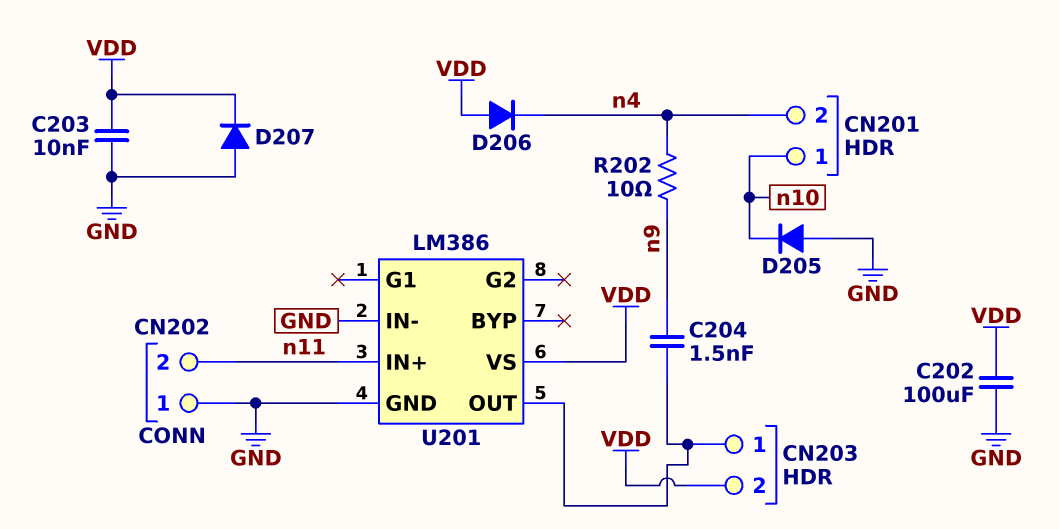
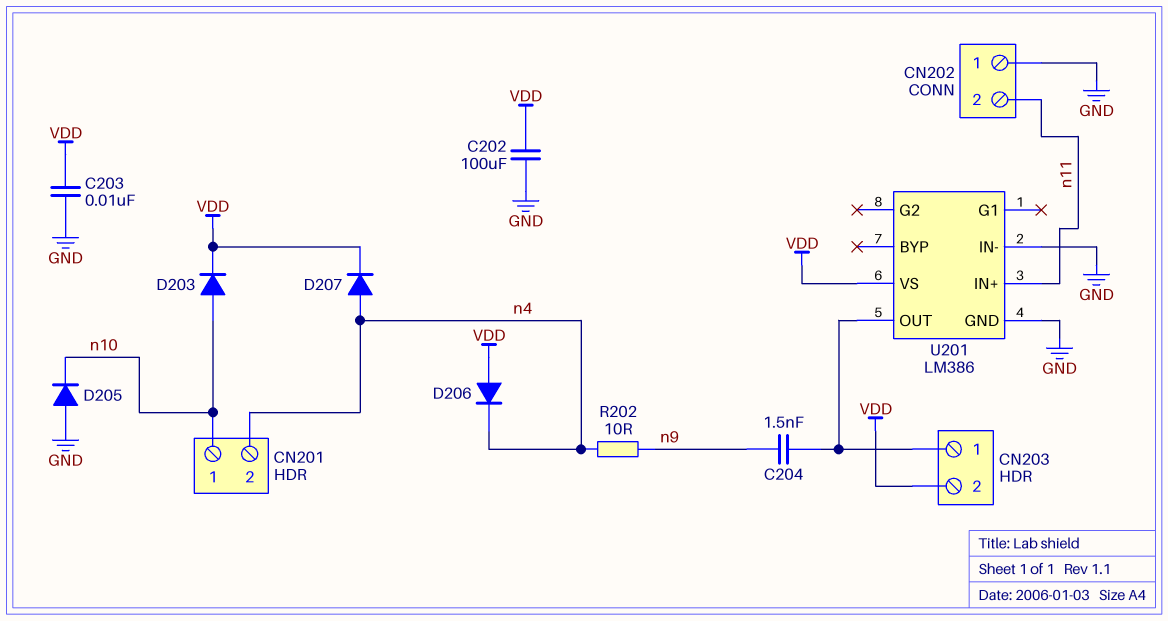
D203: none -> diode (A n10, K VDD)
D207: diode (A GND, K VDD) -> diode (A n4, K VDD)

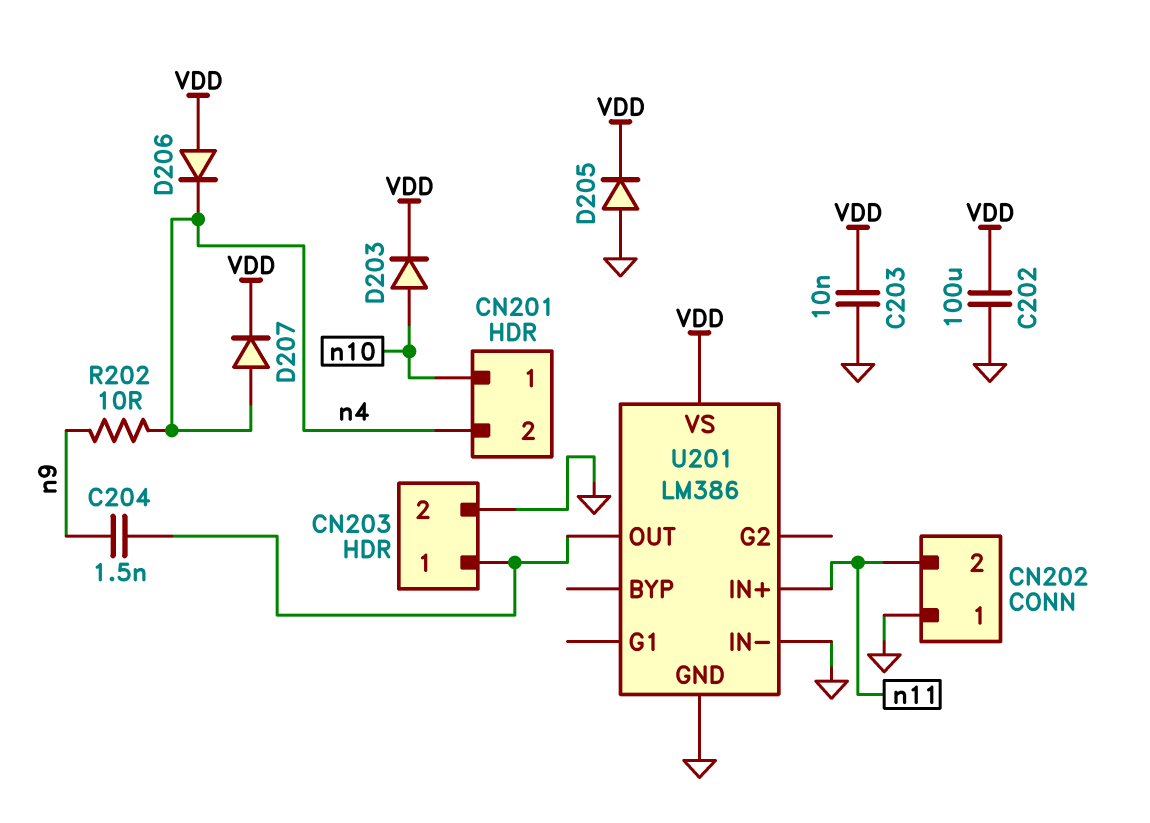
CN203 pin 2: VDD -> GND
D205: diode (A GND, K n10) -> diode (A GND, K VDD)

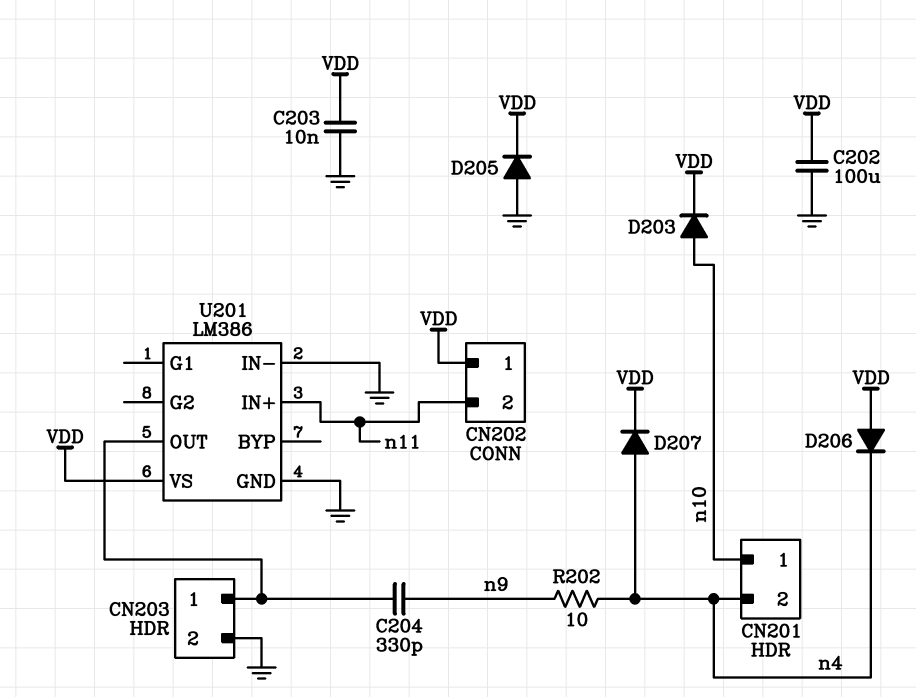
C204: 1.5nF (CN203/1, n9) -> 330pF (CN203/1, n9)
CN202 pin 1: GND -> VDD

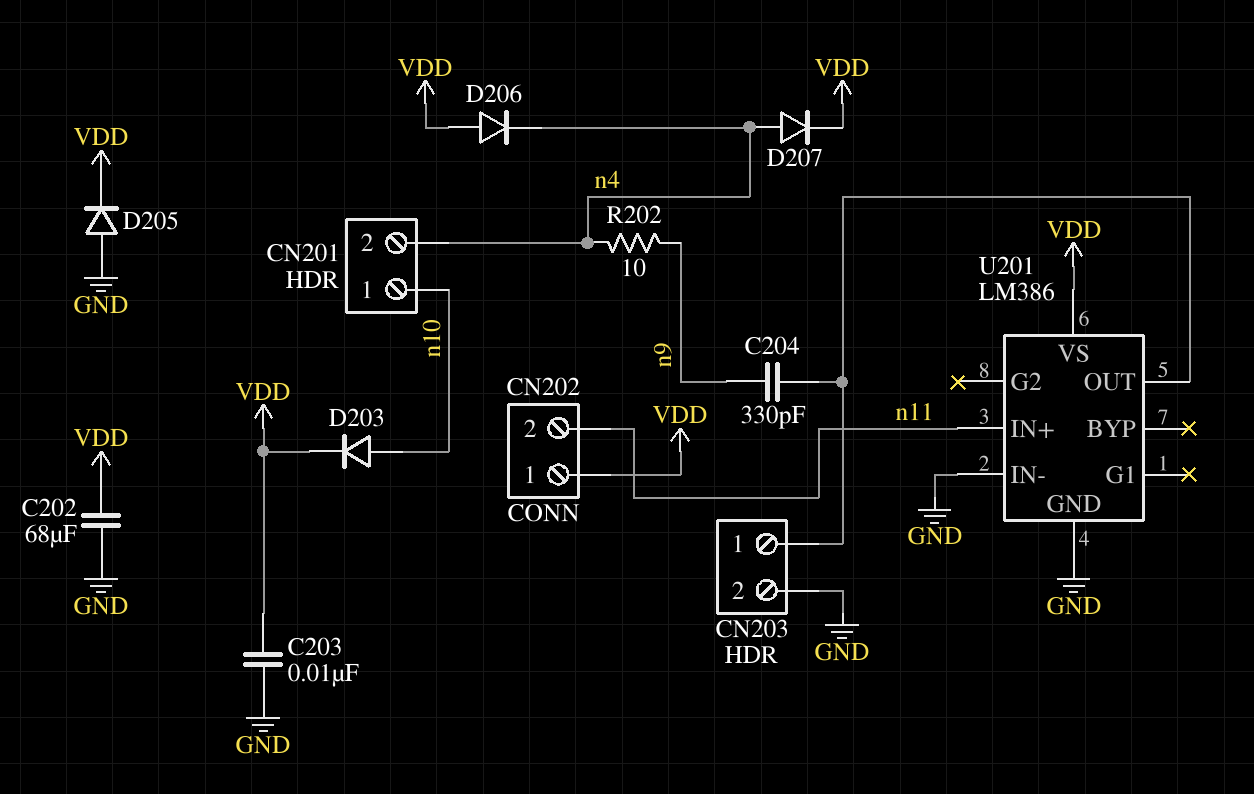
C202: 100uF (GND, VDD) -> 68uF (GND, VDD)

